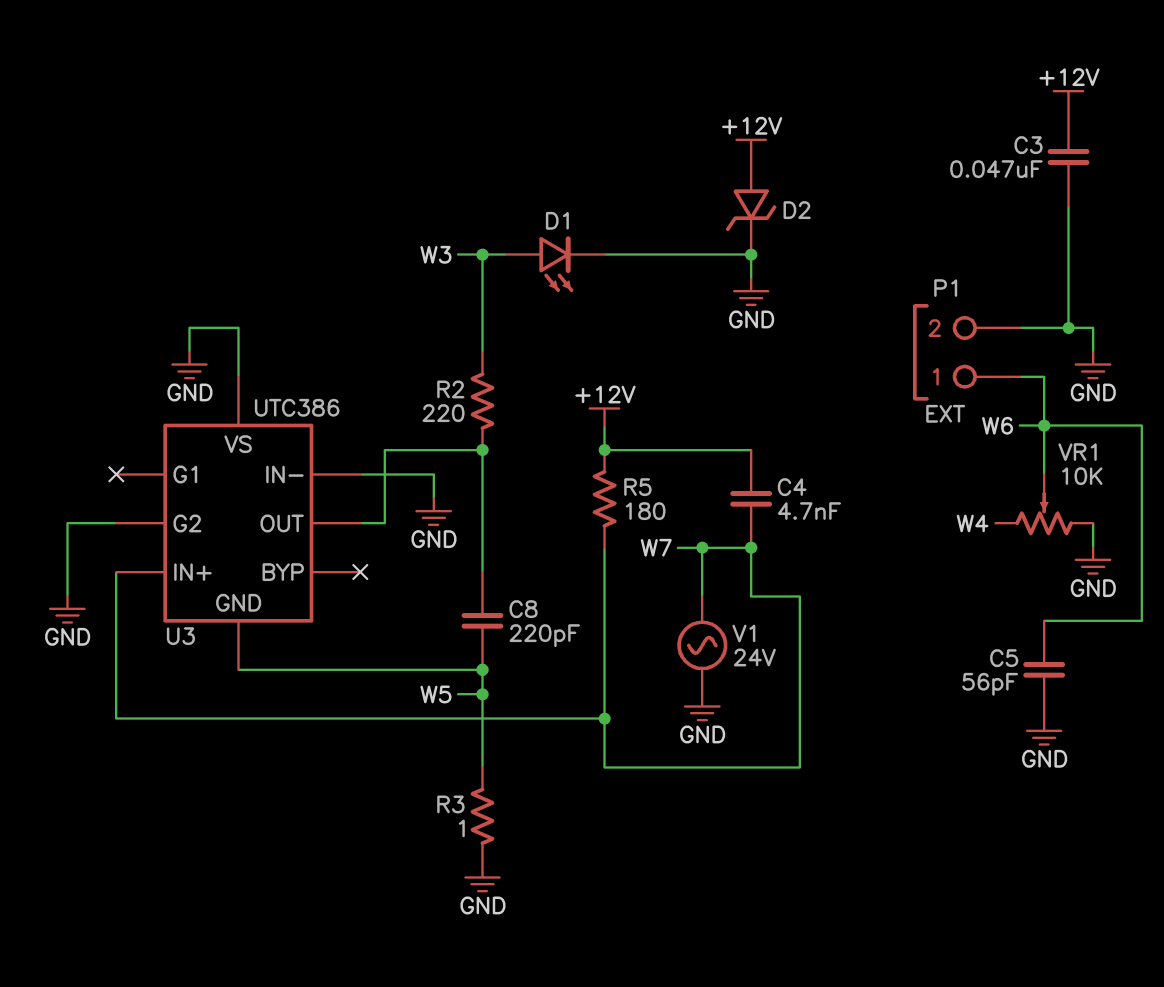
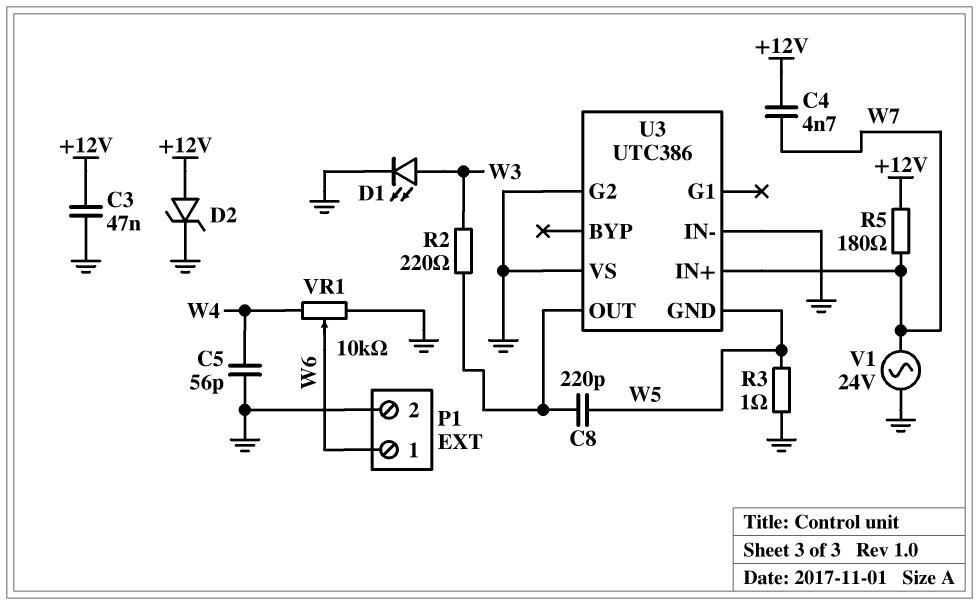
C5: 56pF (GND, W6) -> 56pF (GND, W4)

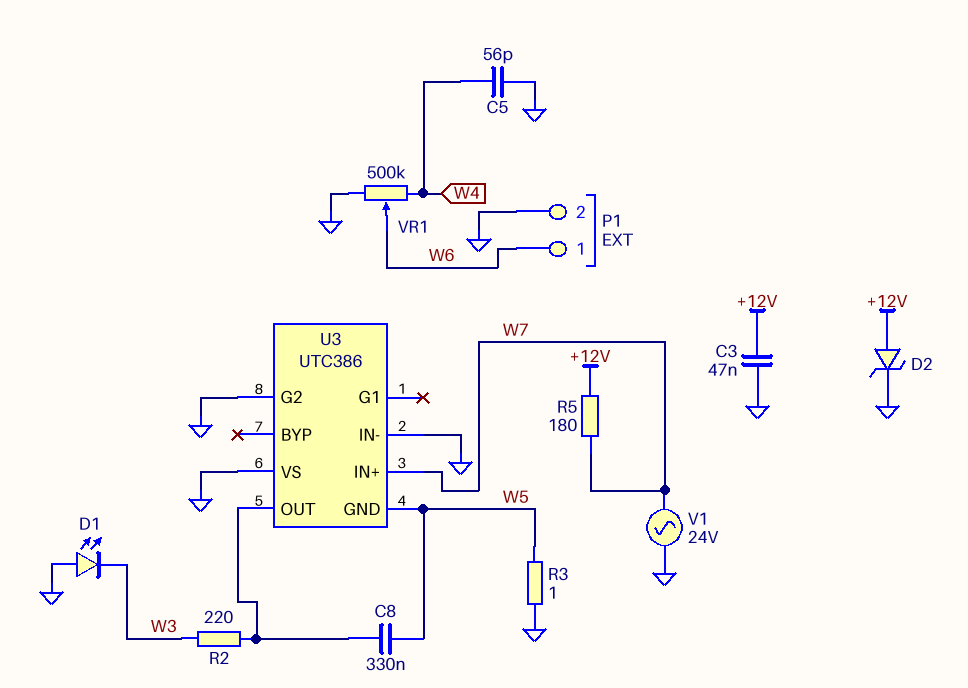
C4: 4.7nF (+12V, W7) -> none
C8: 220pF (U3/OUT, W5) -> 330nF (U3/OUT, W5)
D1: LED (A W3, K GND) -> LED (A GND, K W3)
VR1: 10k (GND, W4, wiper W6) -> 500k (GND, W4, wiper W6)

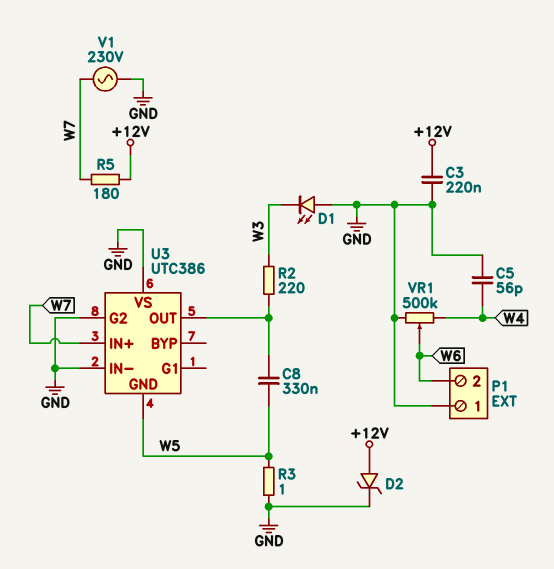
C3: 47nF (+12V, GND) -> 220nF (+12V, GND)
P1 pin 1: W6 -> GND
P1 pin 2: GND -> W6
V1: AC 24V (GND, W7) -> AC 230V (GND, W7)

